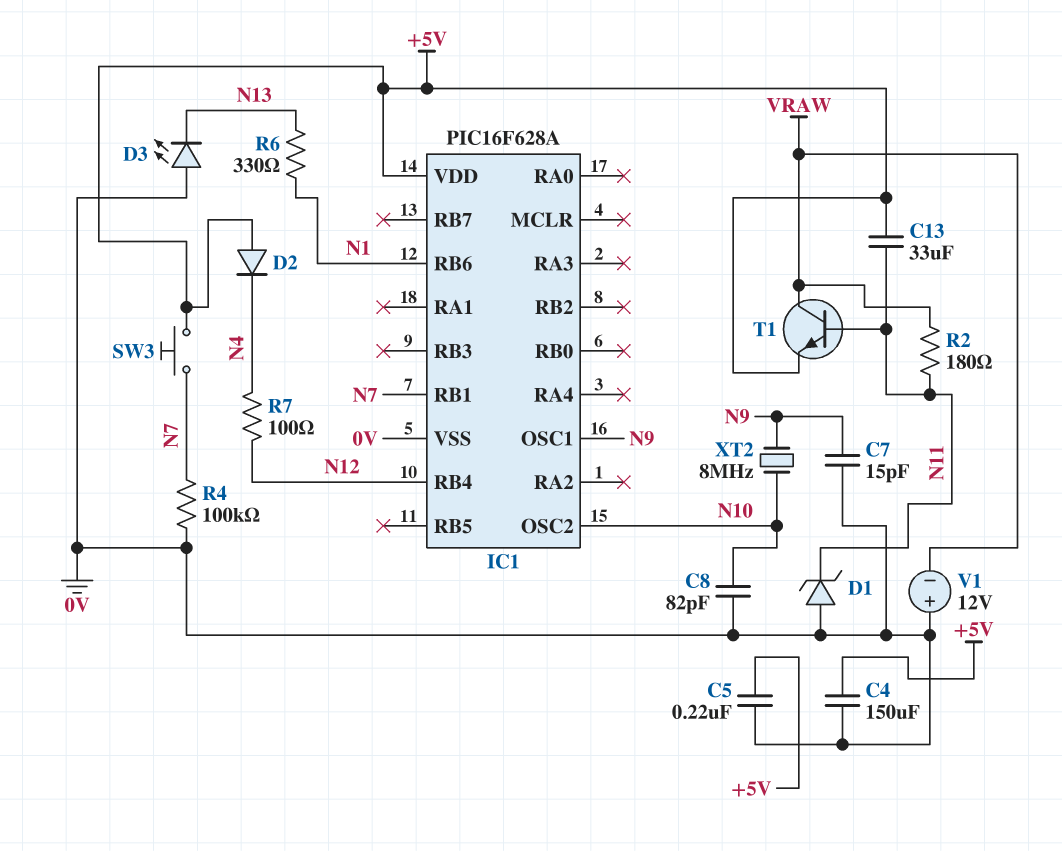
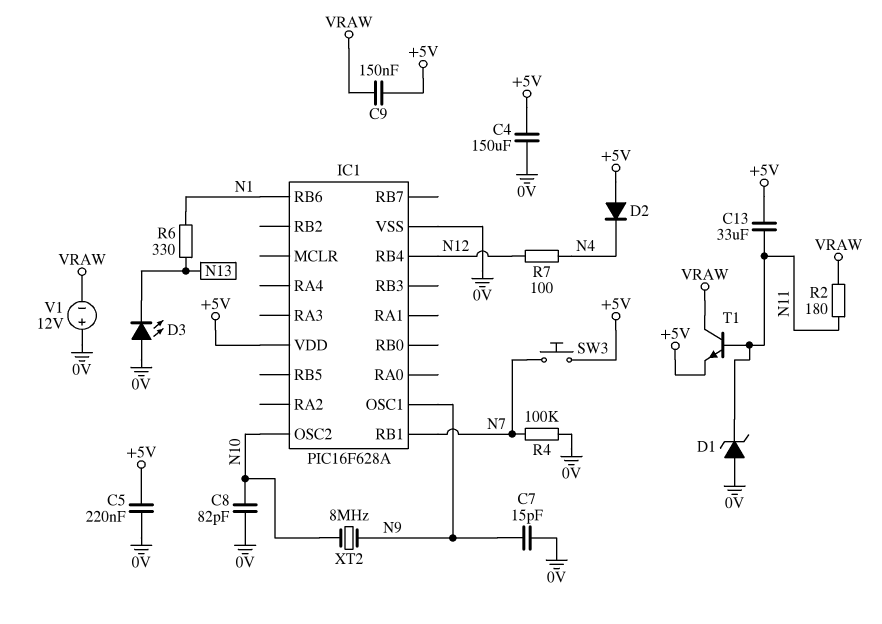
C9: none -> 150nF (+5V, VRAW)

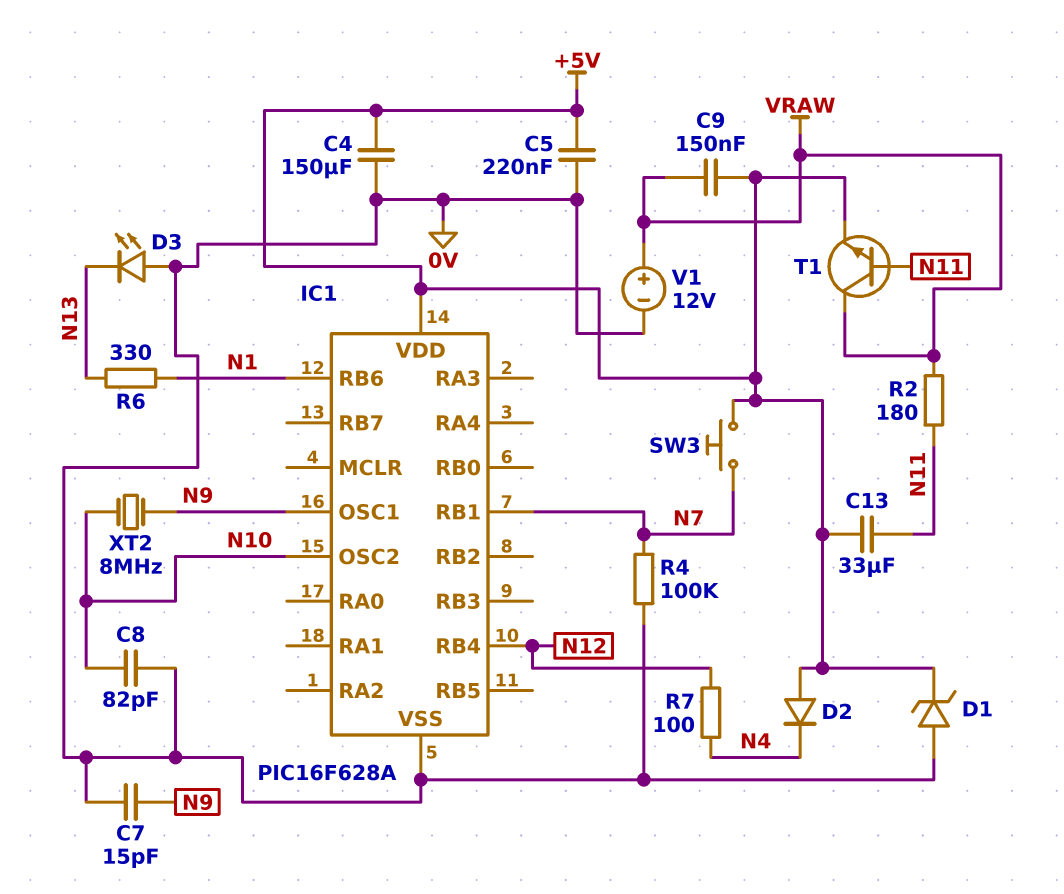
D1: zener (A 0V, K N11) -> zener (A 0V, K +5V)
V1: 12V (plus 0V, minus VRAW) -> 12V (plus VRAW, minus 0V)

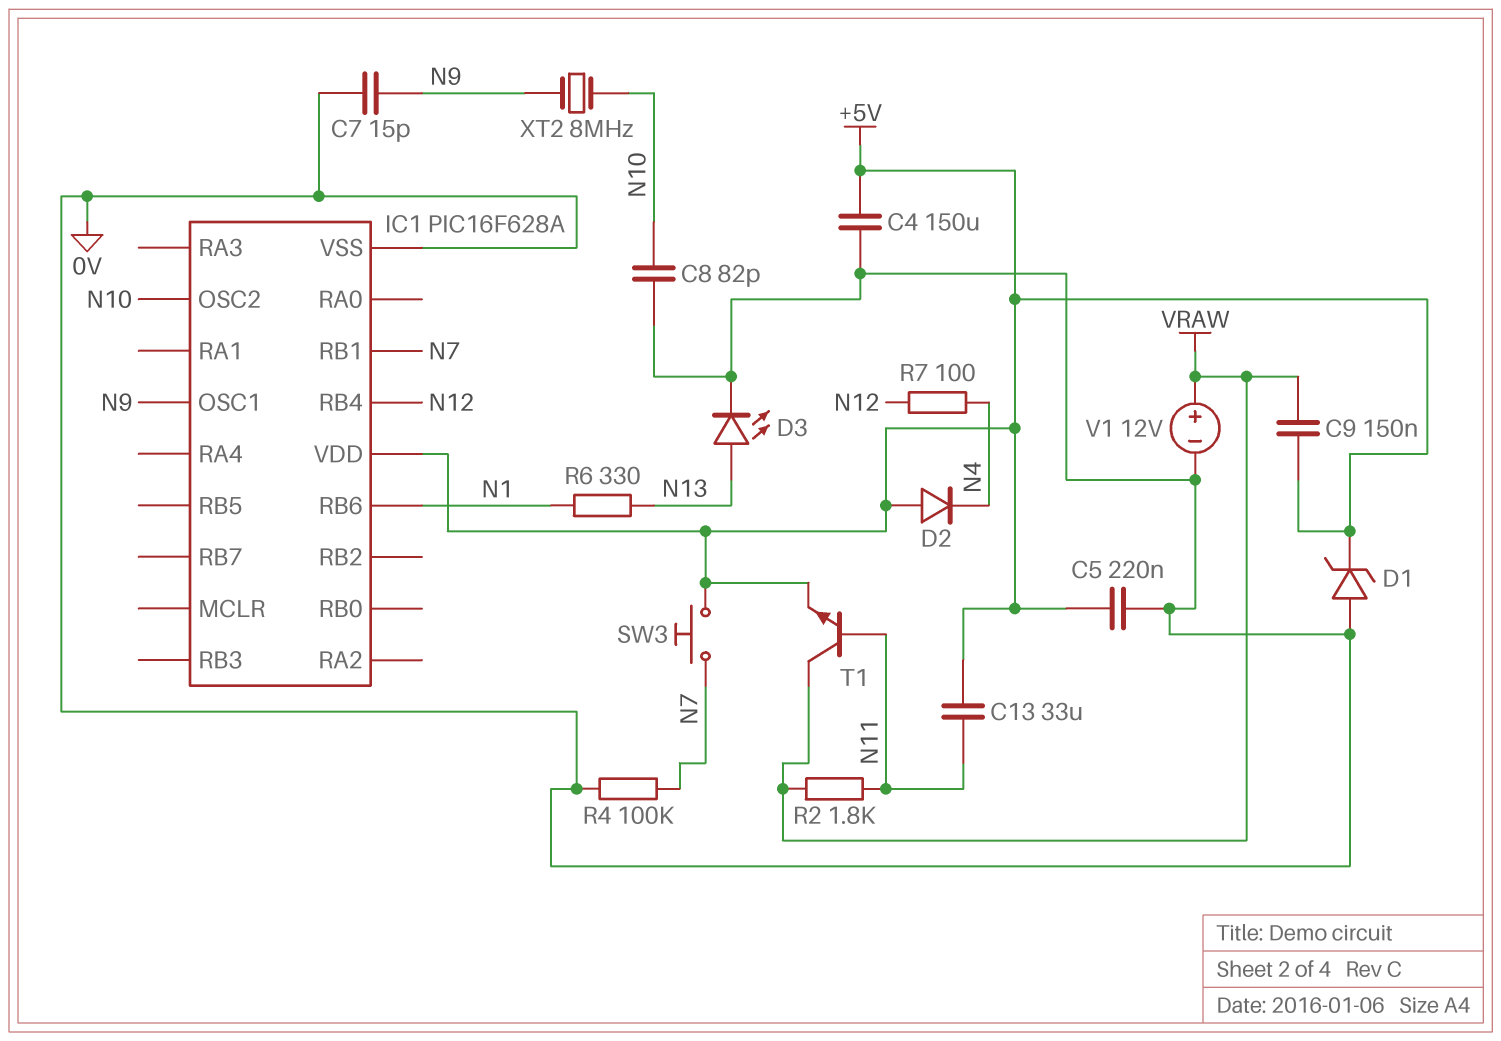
D3: LED (A 0V, K N13) -> LED (A N13, K 0V)
R2: 180 (N11, VRAW) -> 1.8k (N11, VRAW)

